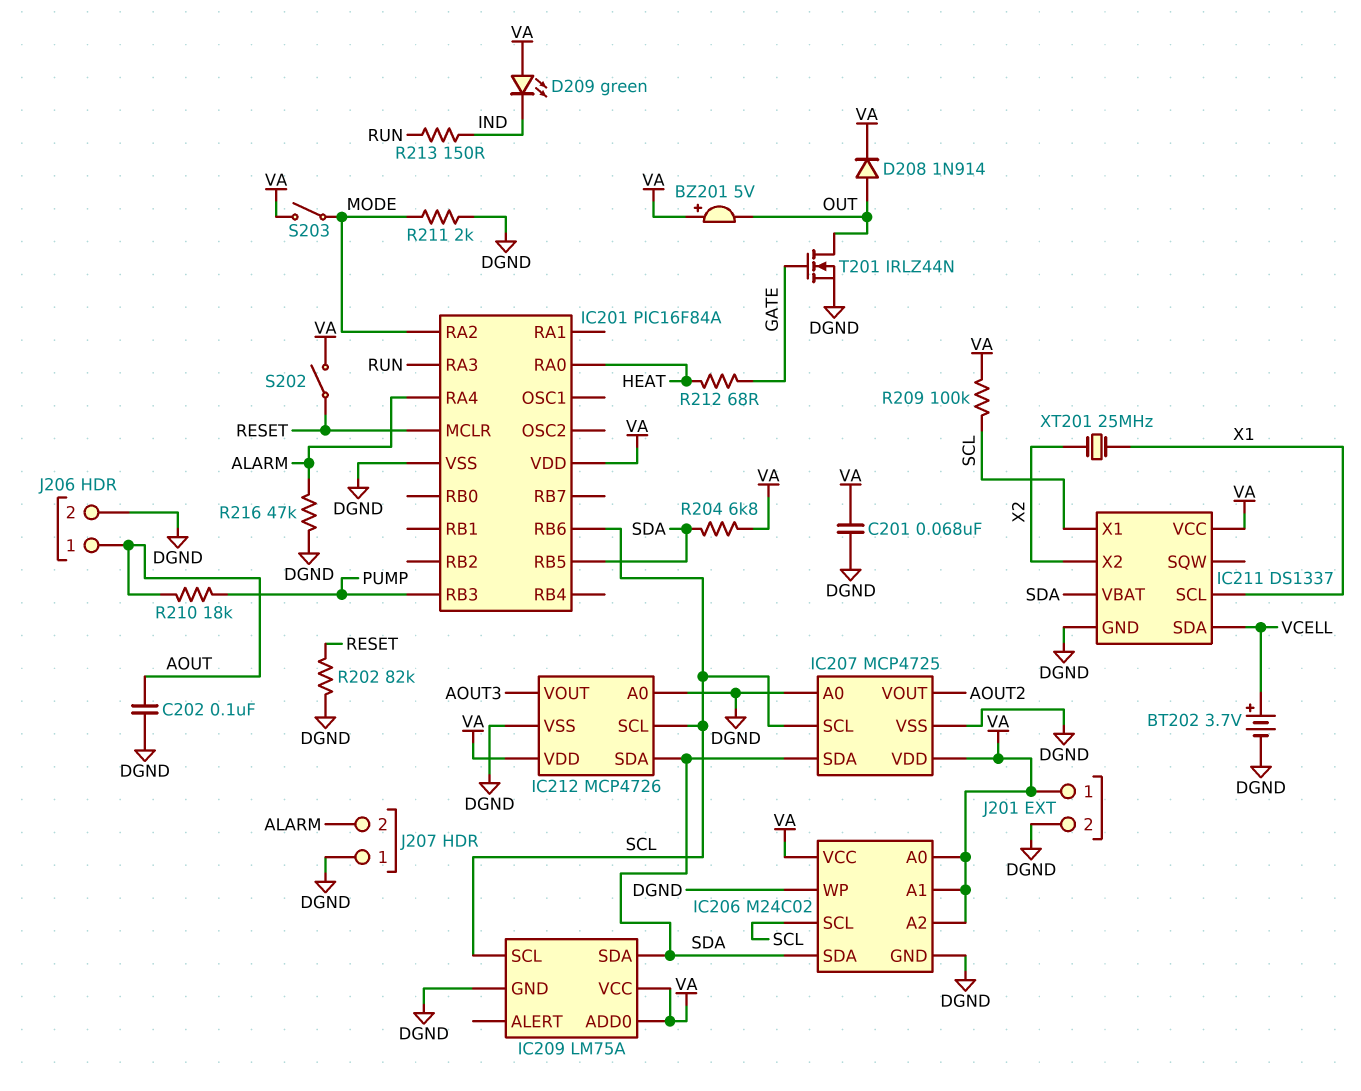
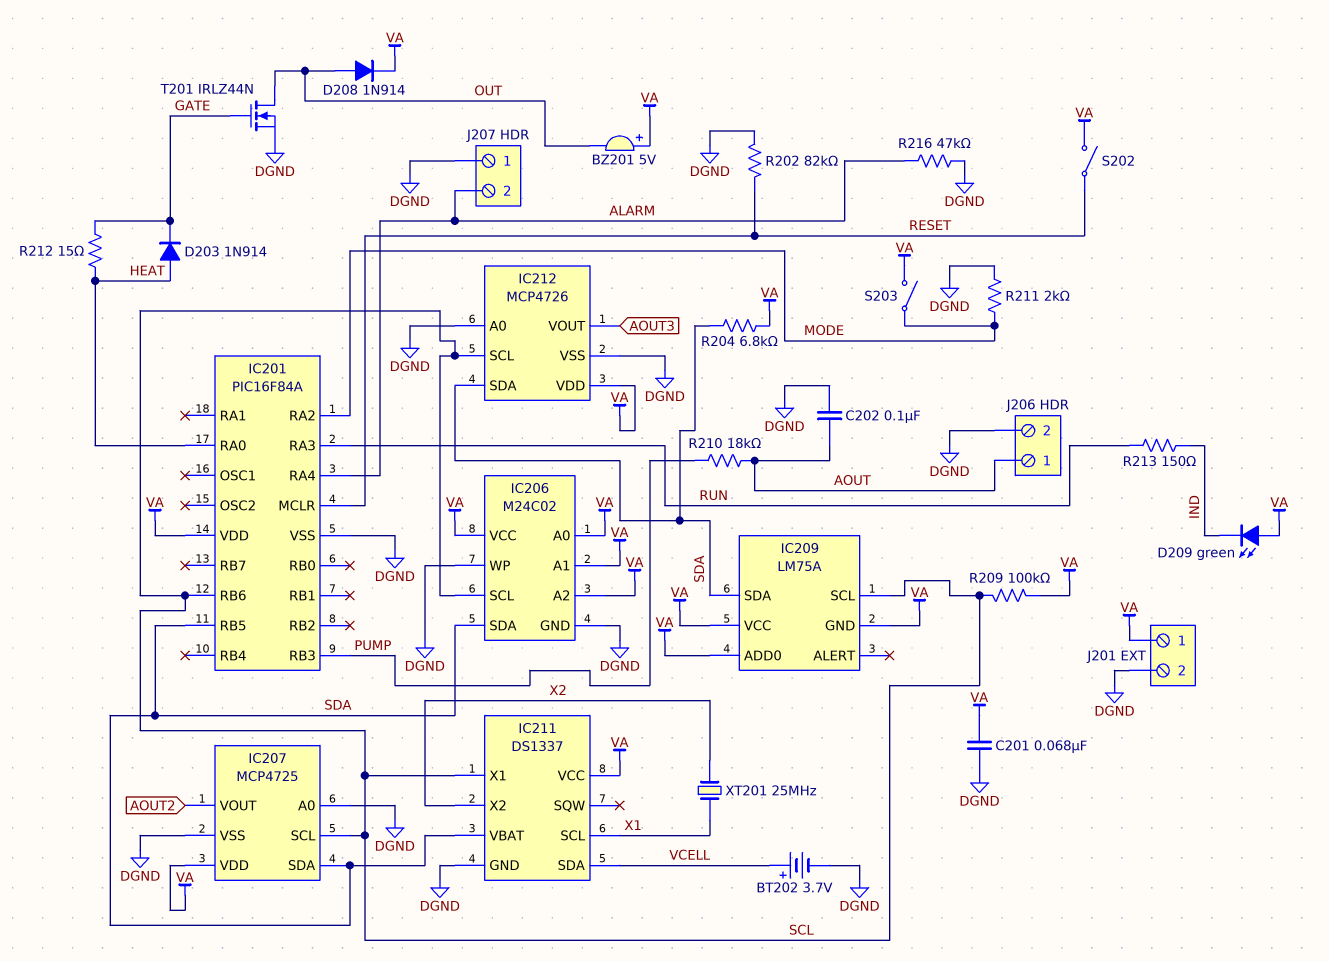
D203: none -> diode 1N914 (A HEAT, K GATE)
IC209 pin GND: DGND -> VA
R212: 68 (GATE, HEAT) -> 15 (GATE, HEAT)

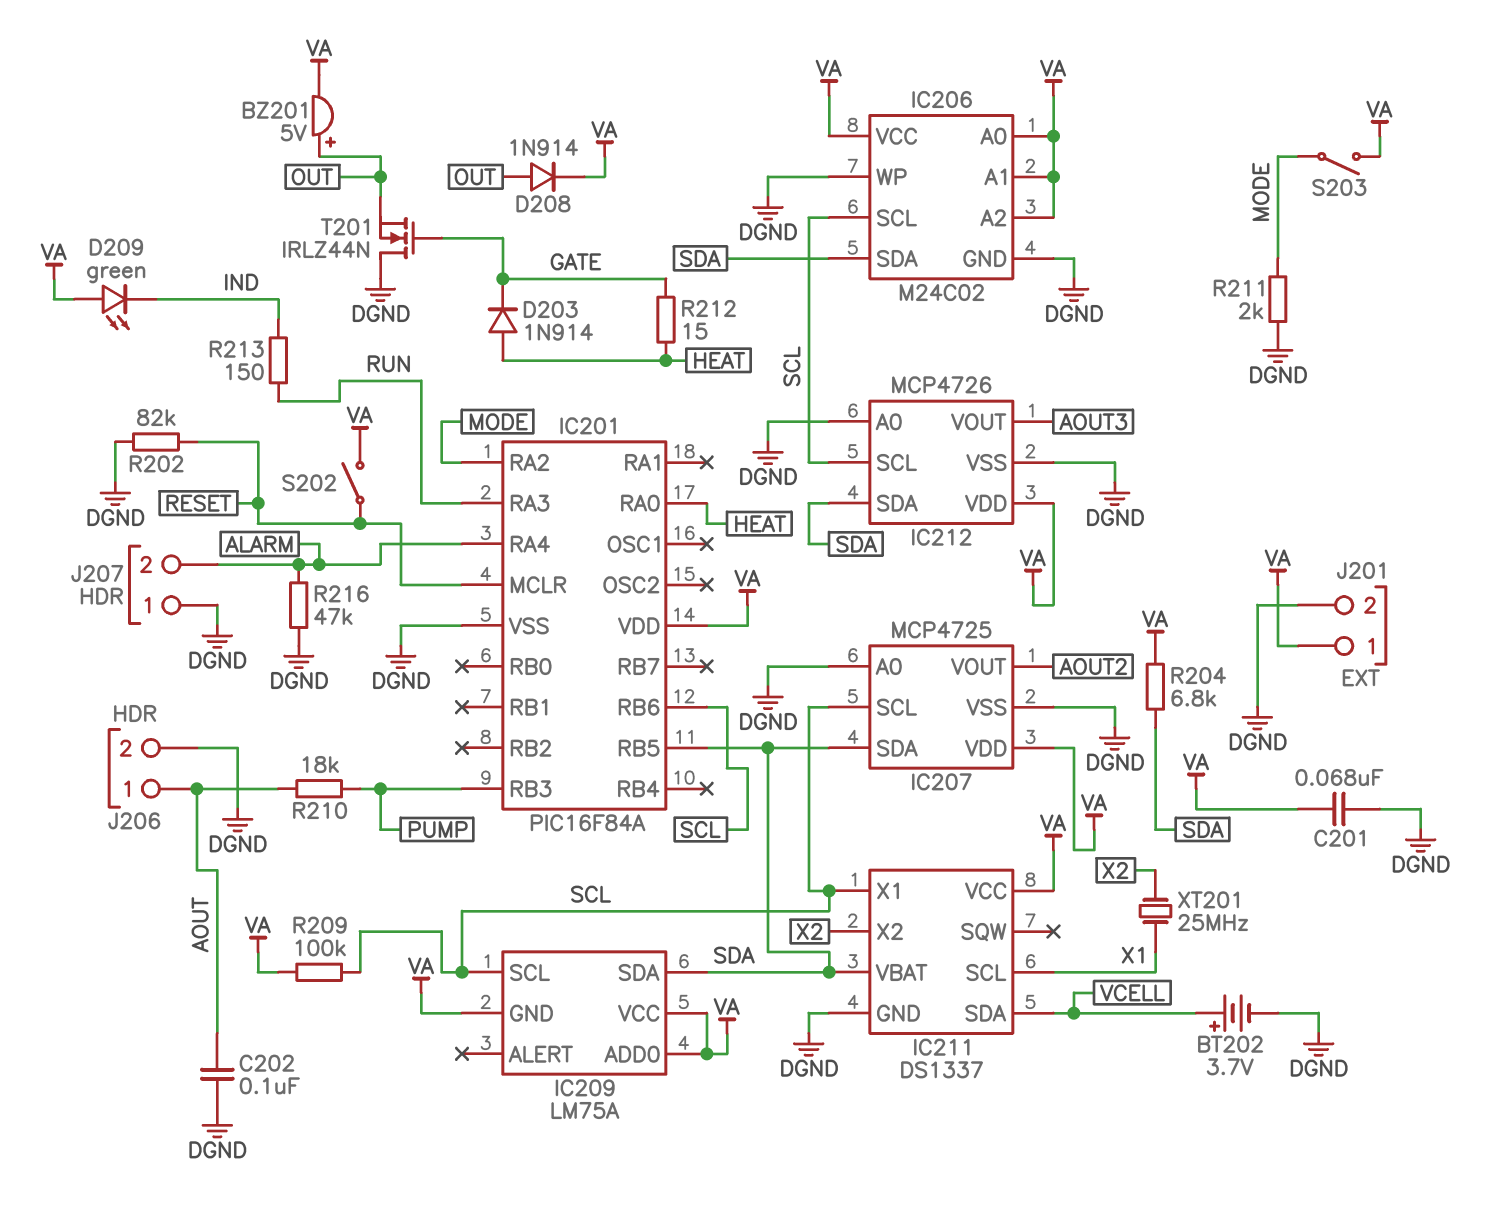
BZ201: buzzer 5V (plus VA, minus OUT) -> buzzer 5V (plus OUT, minus VA)
T201: NMOS IRLZ44N (G GATE, D OUT, S DGND) -> NMOS IRLZ44N (G GATE, D DGND, S OUT)

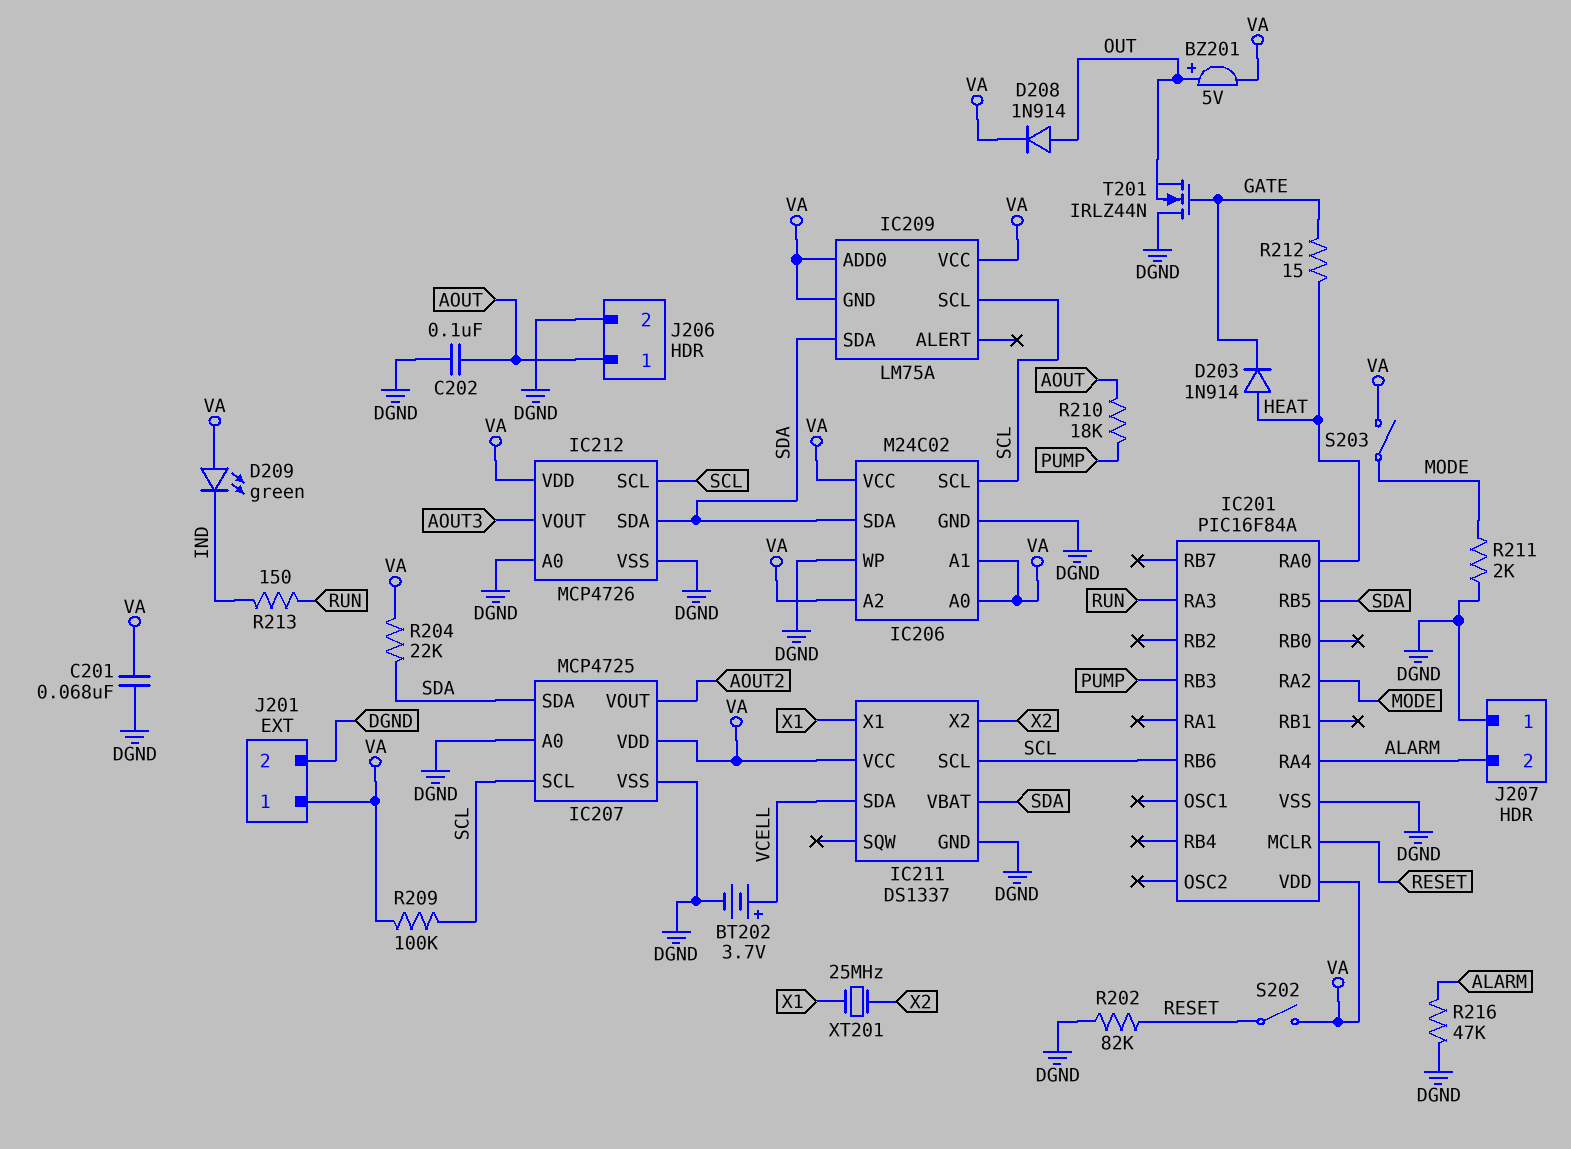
IC211 pin SCL: X1 -> SCL
IC211 pin X1: SCL -> X1
R204: 6.8k (SDA, VA) -> 22k (SDA, VA)

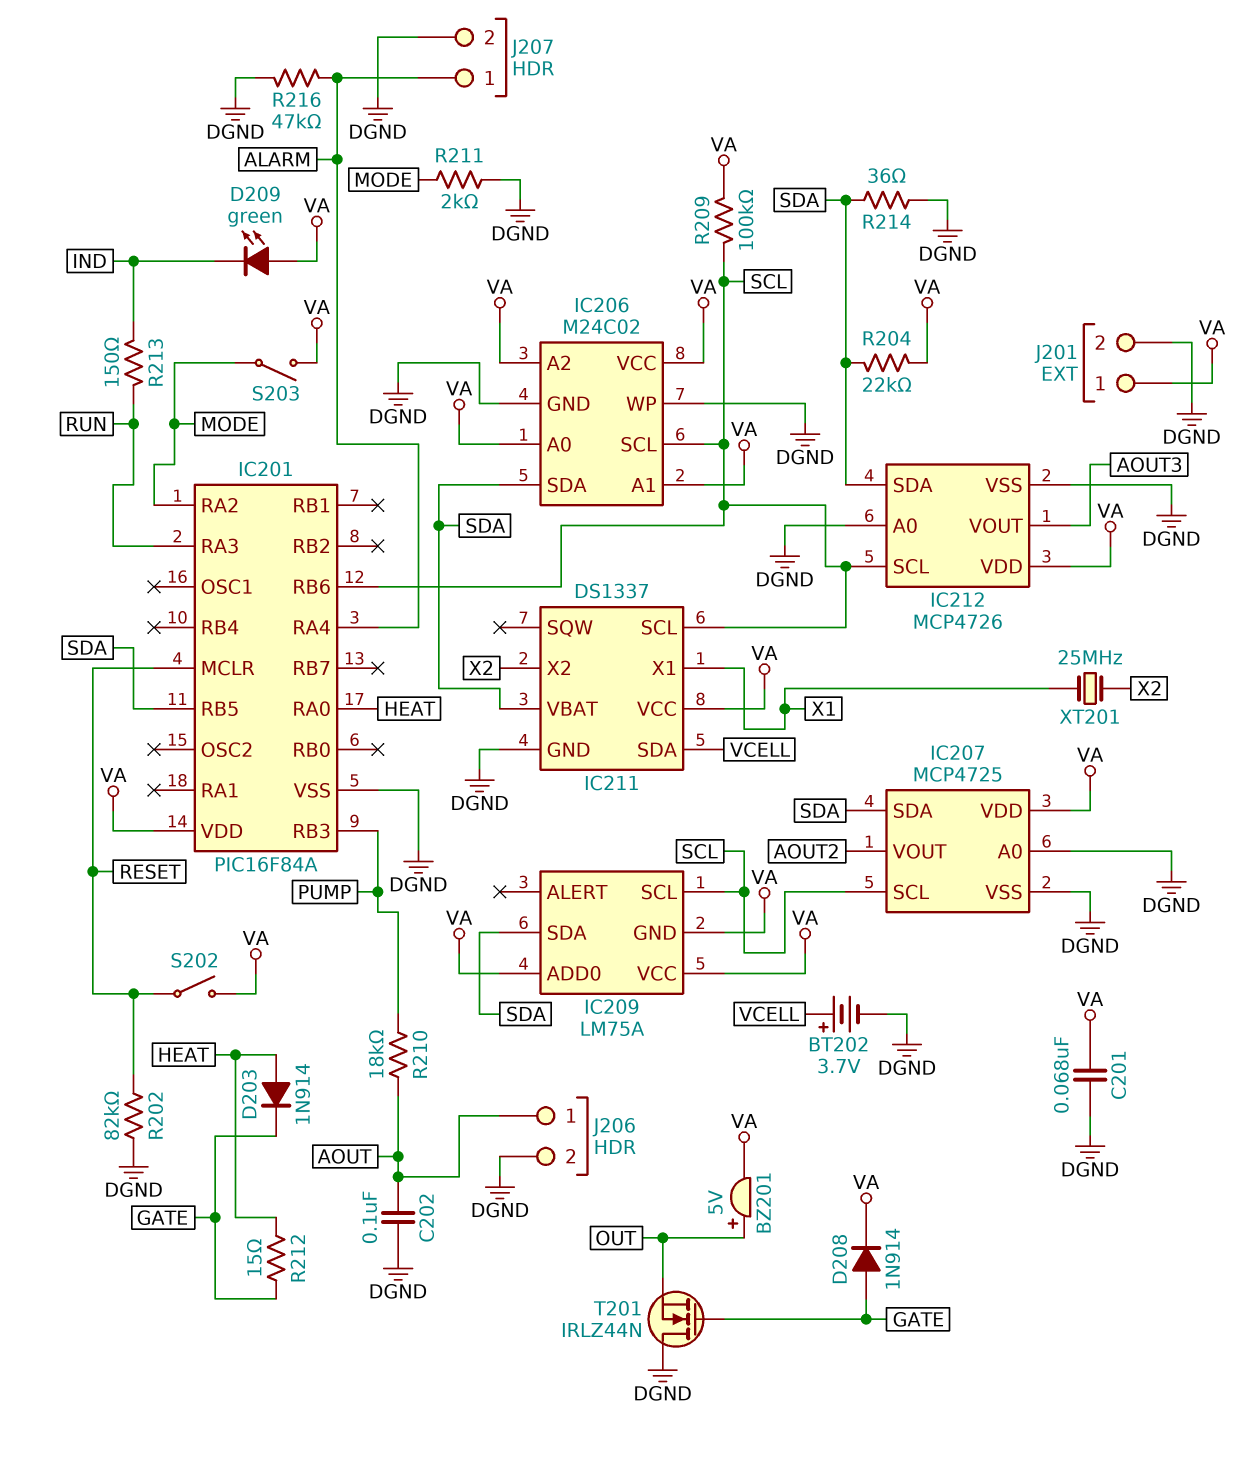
D208: diode 1N914 (A OUT, K VA) -> diode 1N914 (A GATE, K VA)
J207 pin 1: DGND -> ALARM
J207 pin 2: ALARM -> DGND
R214: none -> 36 (DGND, SDA)

